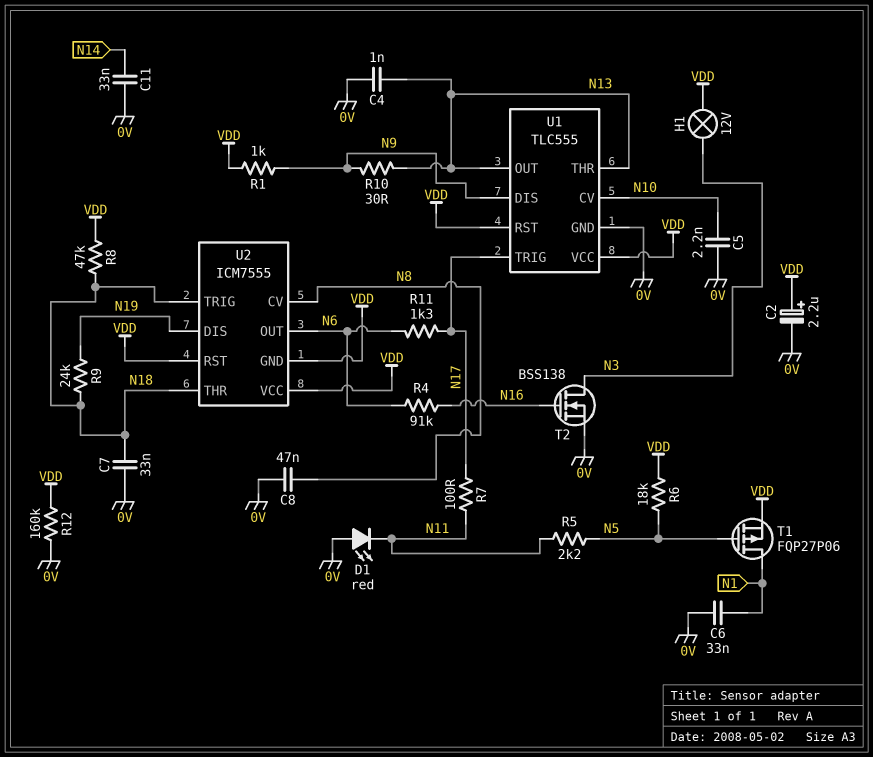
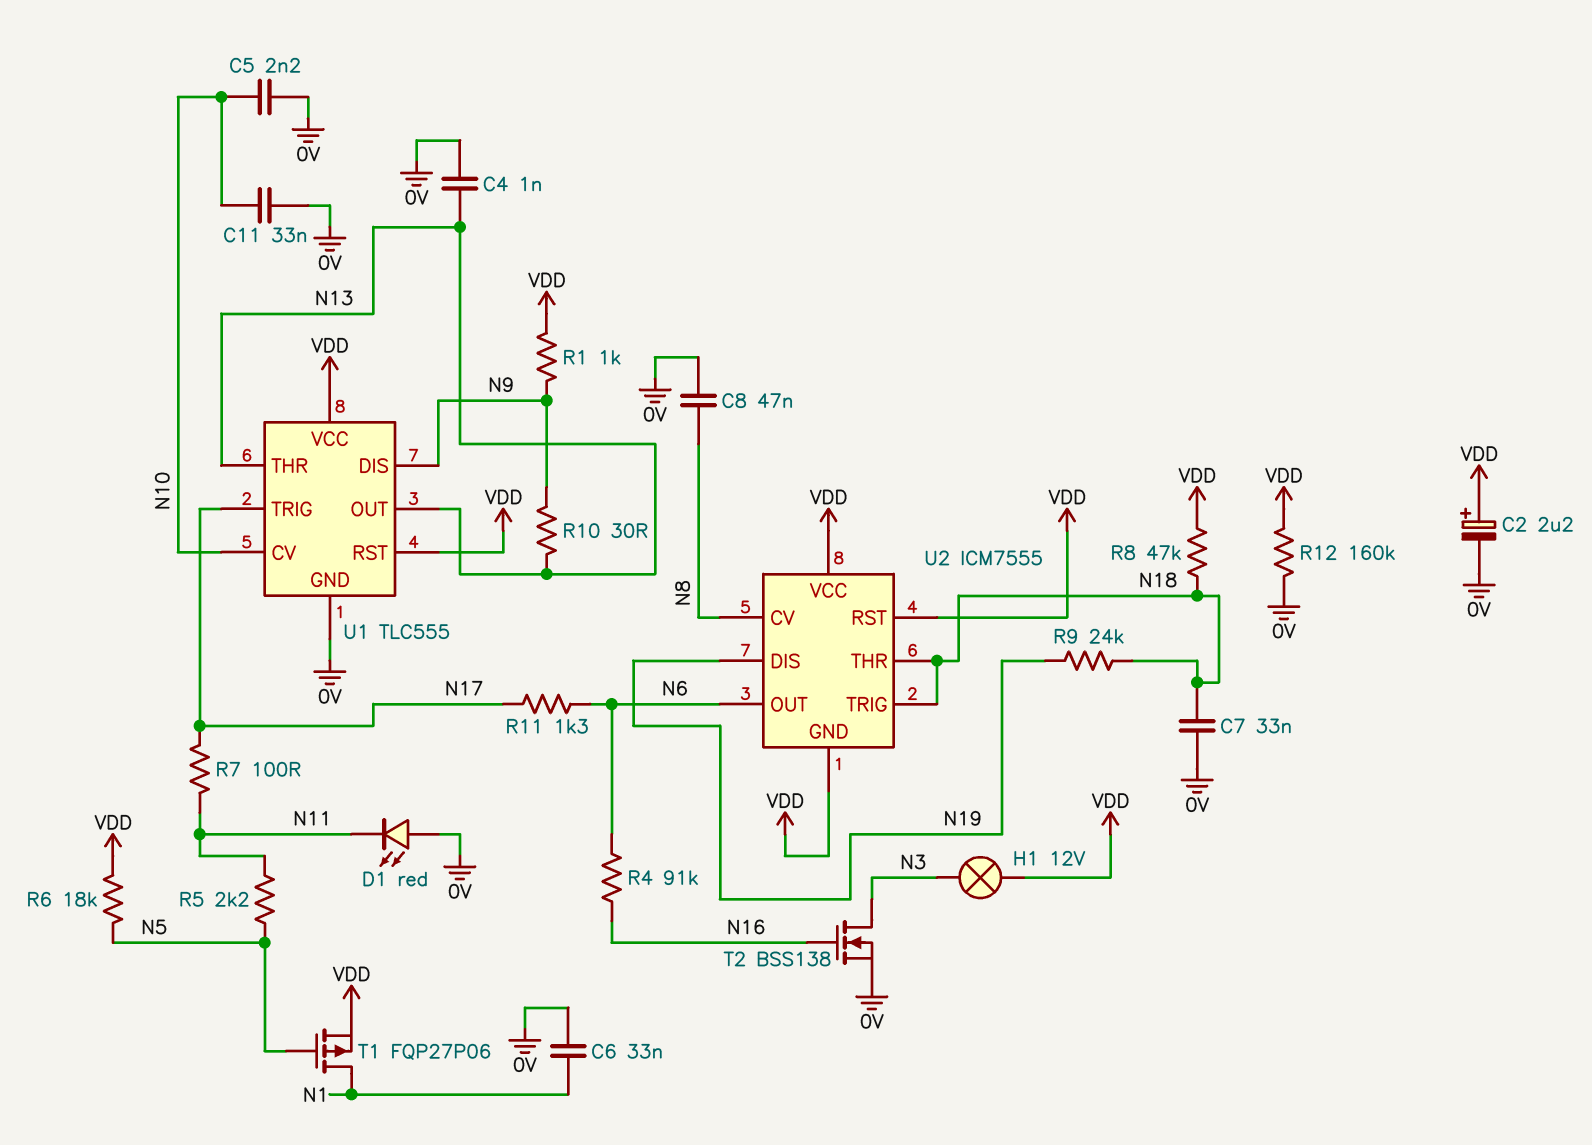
C11: 33nF (0V, N14) -> 33nF (0V, N10)

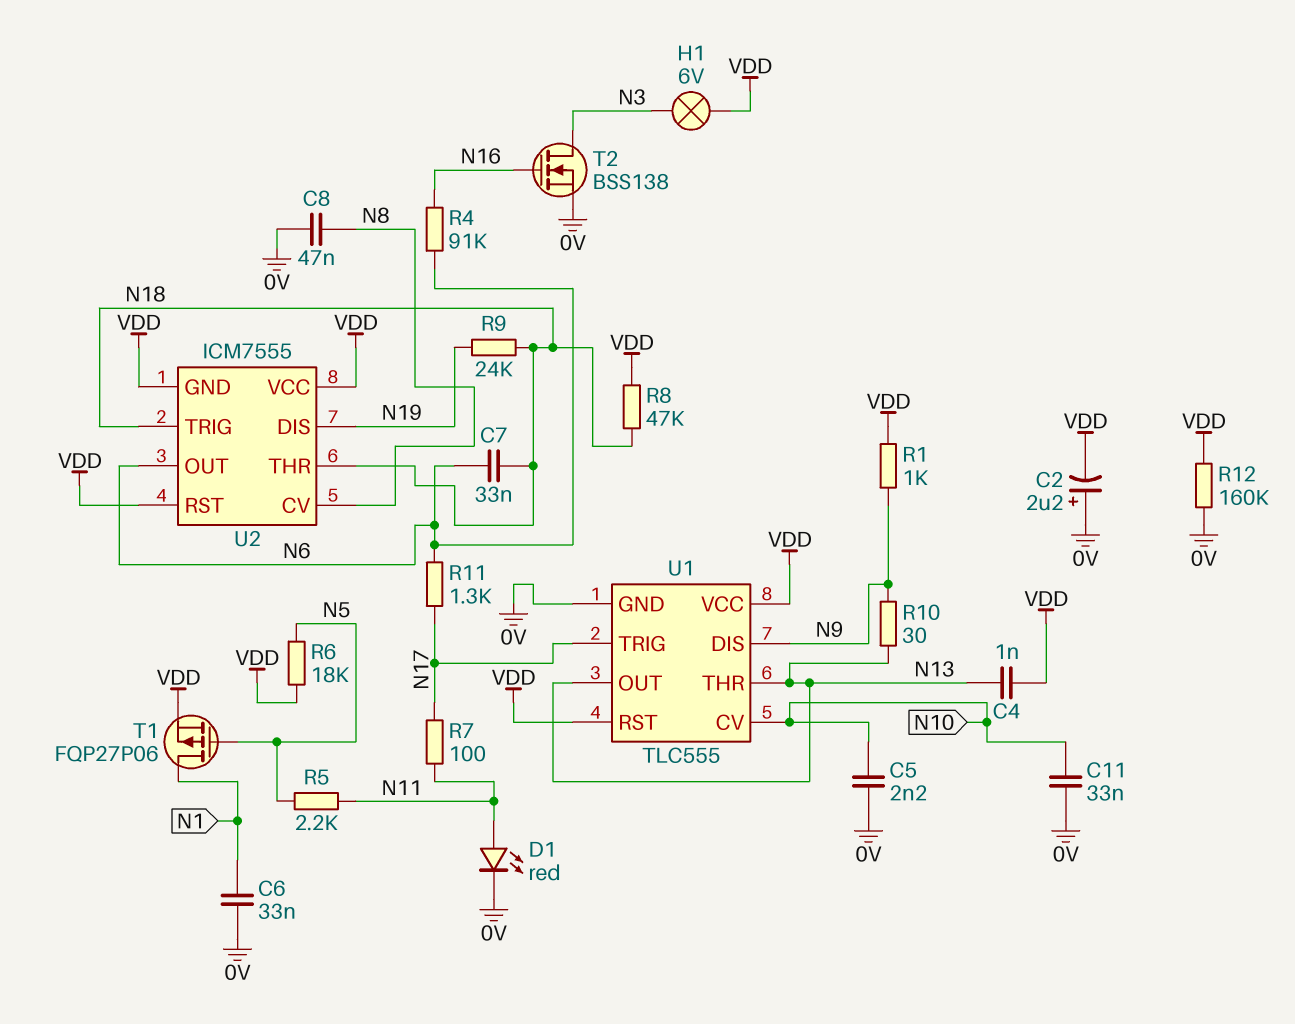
C2: 2.2uF (plus VDD, minus 0V) -> 2.2uF (plus 0V, minus VDD)
C4: 1nF (0V, N13) -> 1nF (N13, VDD)
C7: 33nF (0V, N18) -> 33nF (N6, N18)
D1: LED red (A 0V, K N11) -> LED red (A N11, K 0V)
H1: lamp 12V (N3, VDD) -> lamp 6V (N3, VDD)

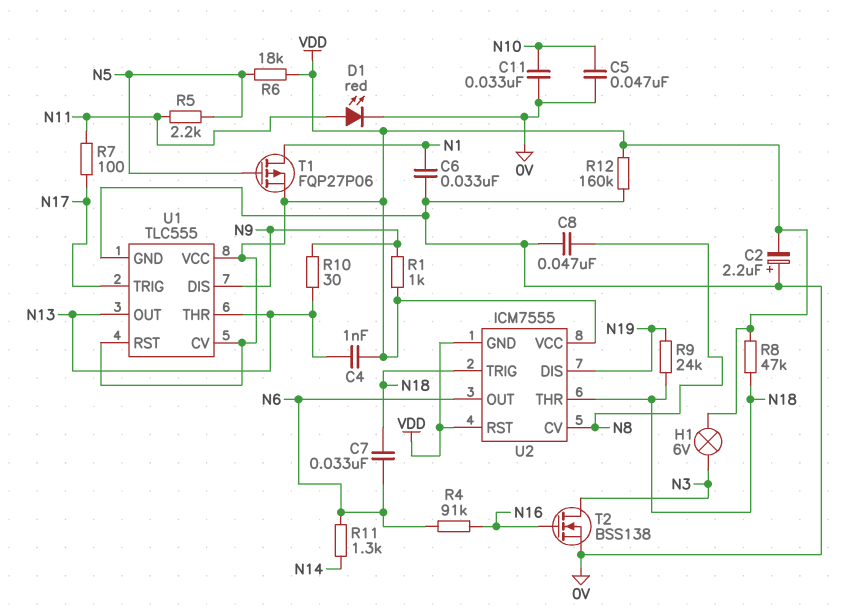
C5: 2.2nF (0V, N10) -> 47nF (0V, N10)
R11: 1.3k (N6, N17) -> 1.3k (N6, N14)
U1 pin CV: N10 -> VDD

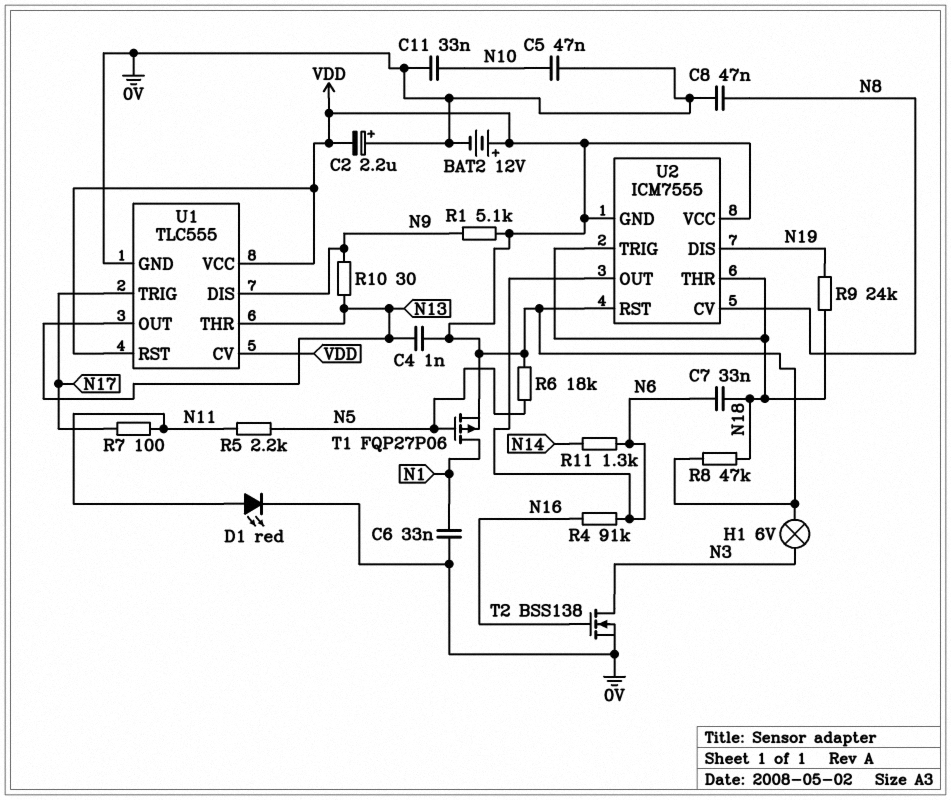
BAT2: none -> 12V (plus VDD, minus 0V)
R1: 1k (N9, VDD) -> 5.1k (N9, VDD)
R12: 160k (0V, VDD) -> none

